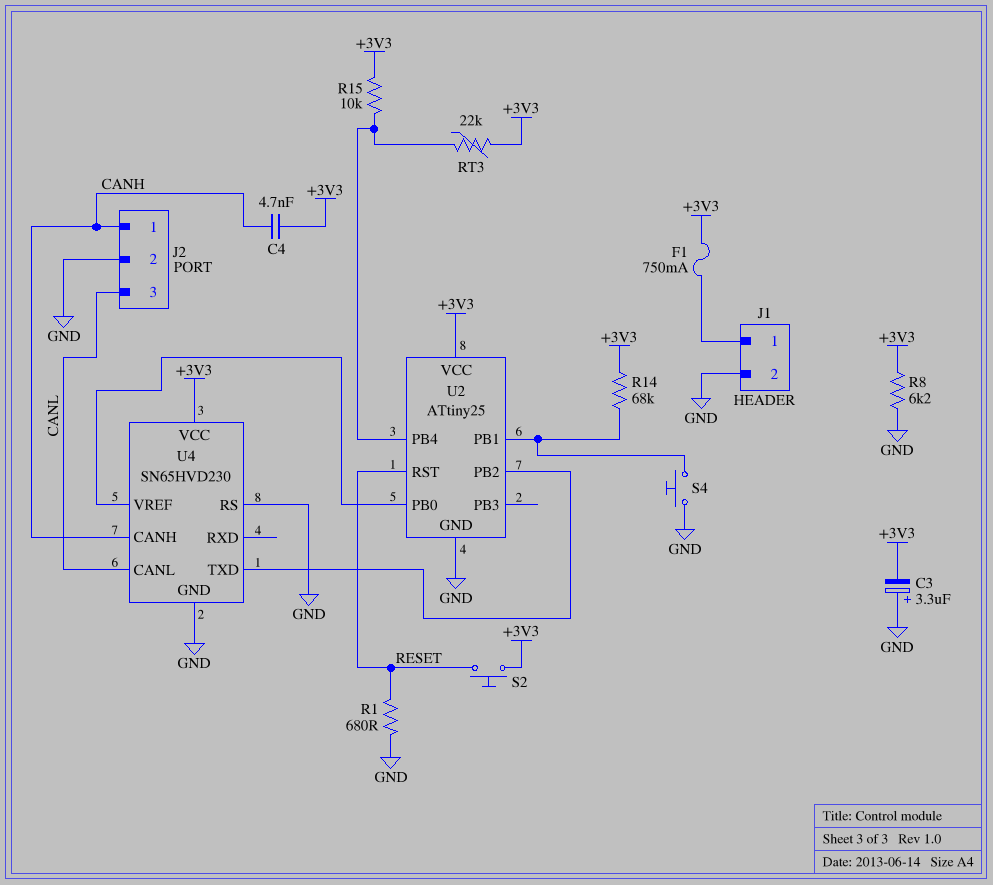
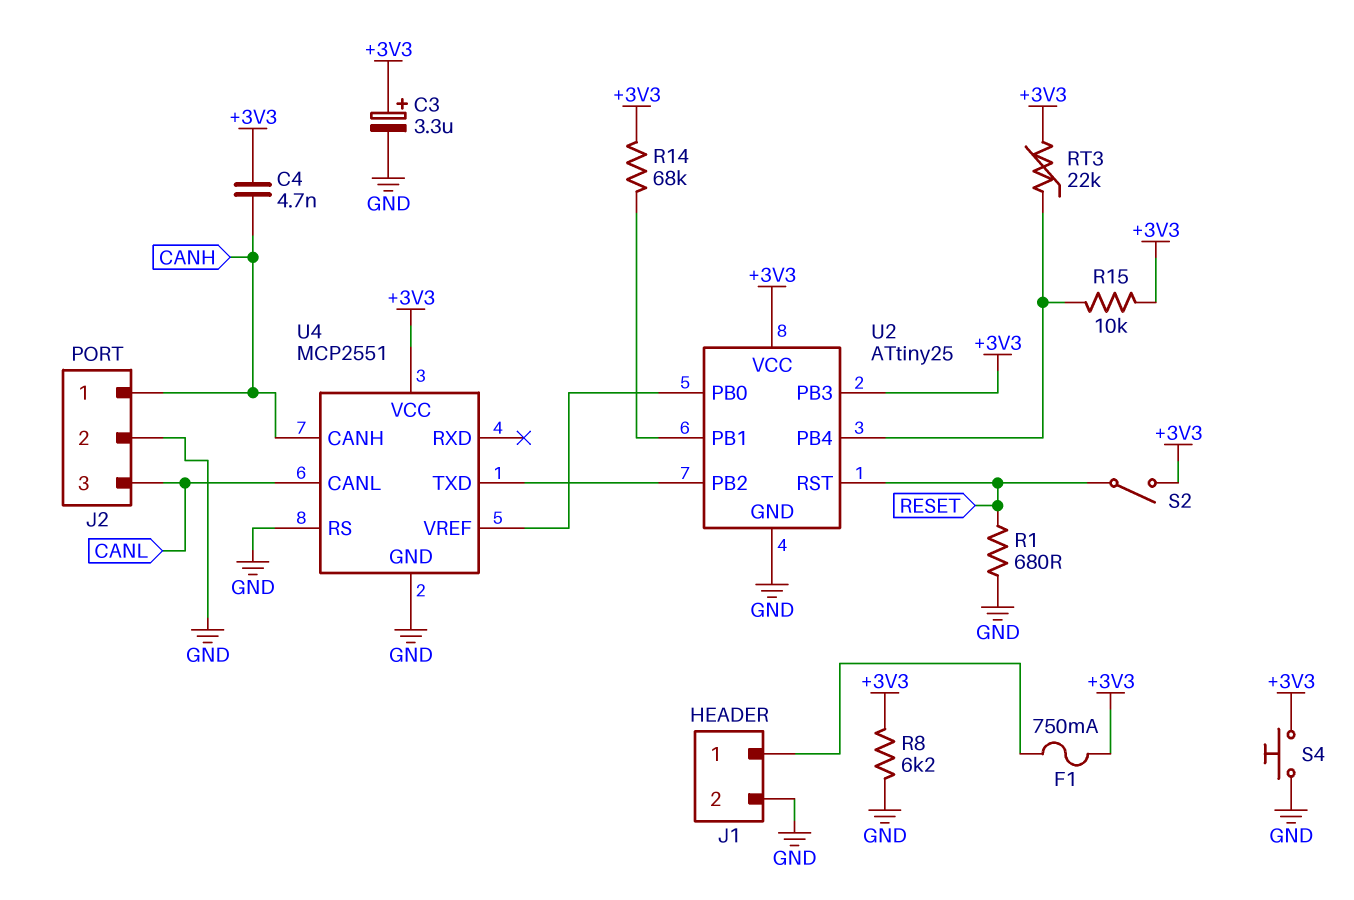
C3: 3.3uF (plus GND, minus +3V3) -> 3.3uF (plus +3V3, minus GND)
S2: button (+3V3, RESET) -> switch (+3V3, RESET)
S4: button (GND, U2/PB1) -> button (+3V3, GND)
U2 pin PB3: none -> +3V3
U4: SN65HVD230 -> MCP2551

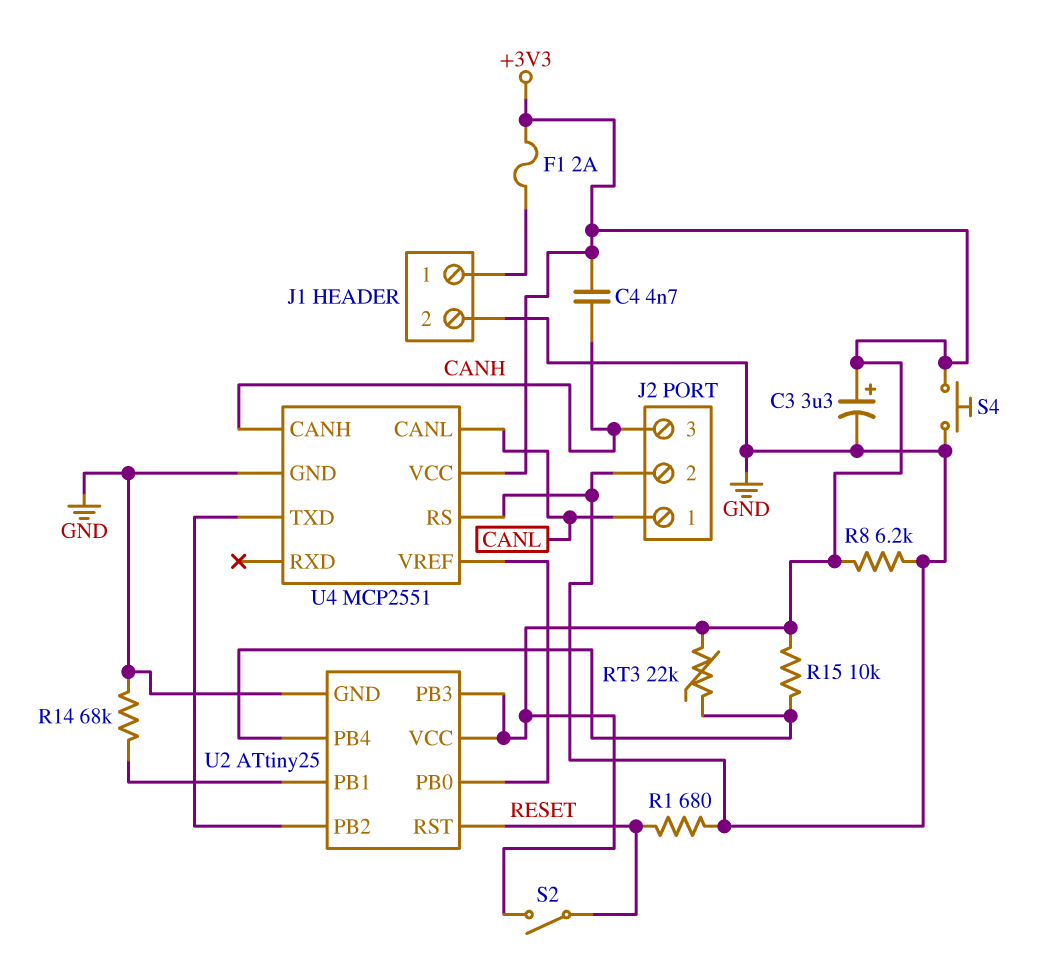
F1: 750mA (+3V3, J1/1) -> 2A (+3V3, J1/1)
J2 pin 1: CANH -> CANL
J2 pin 3: CANL -> CANH
R14: 68k (+3V3, U2/PB1) -> 68k (GND, U2/PB1)

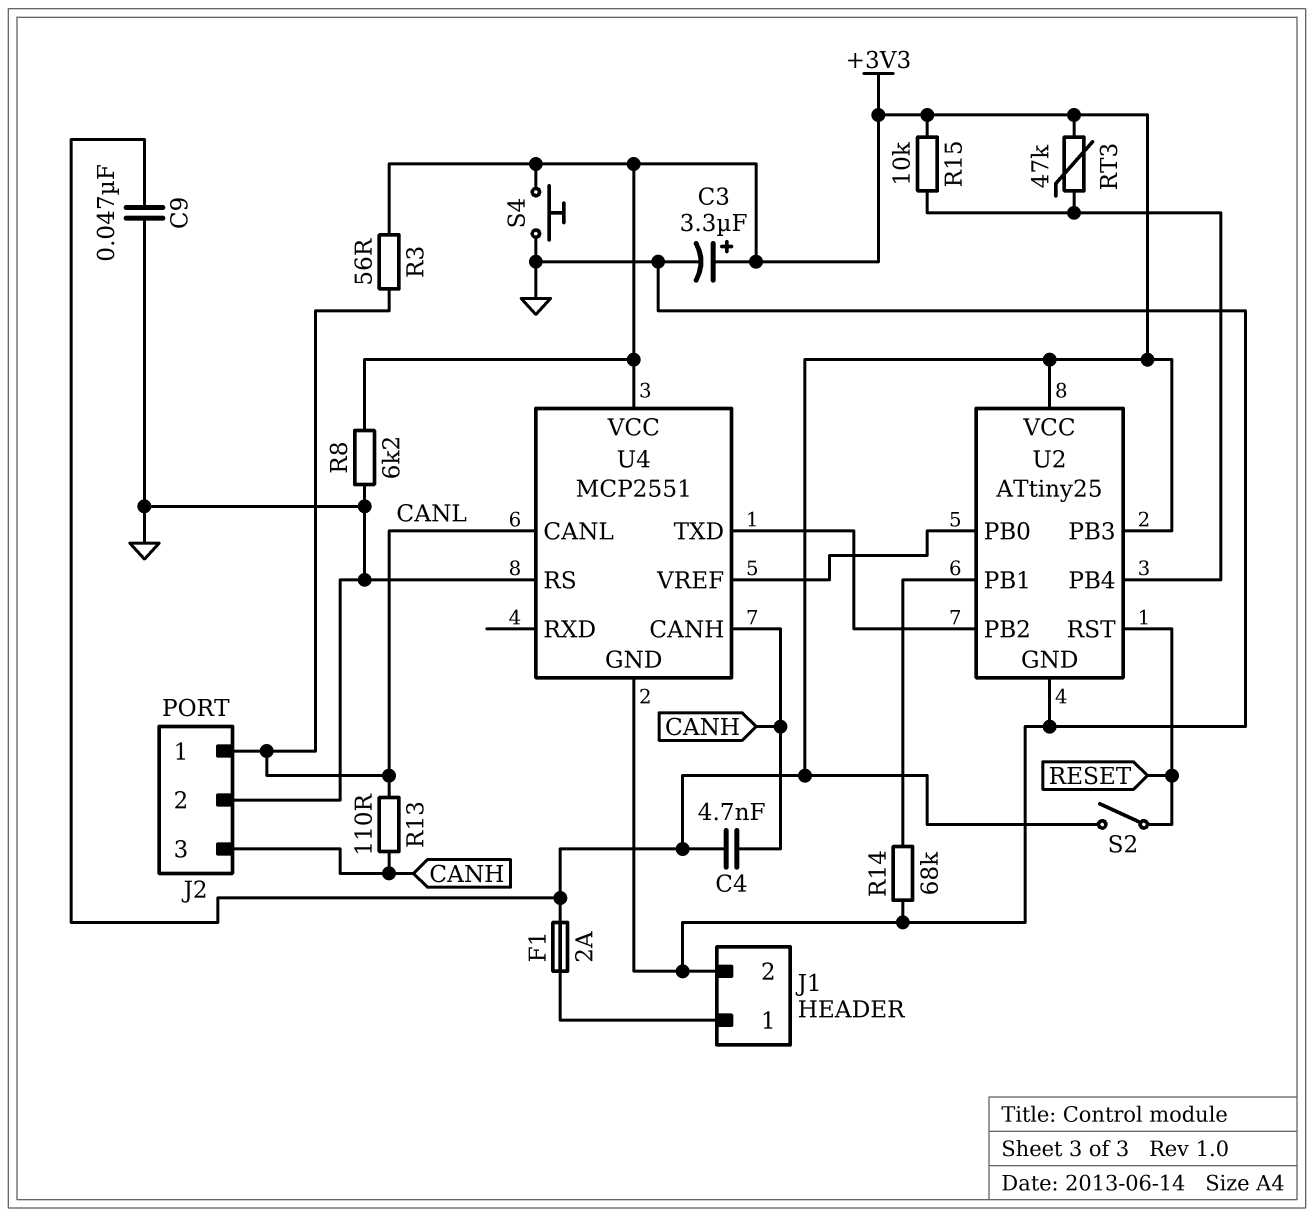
C9: none -> 47nF (+3V3, GND)
R1: 680 (GND, RESET) -> none
R3: none -> 56 (+3V3, CANL)
R13: none -> 110 (CANH, CANL)
RT3: 22k (+3V3, U2/PB4) -> 47k (+3V3, U2/PB4)

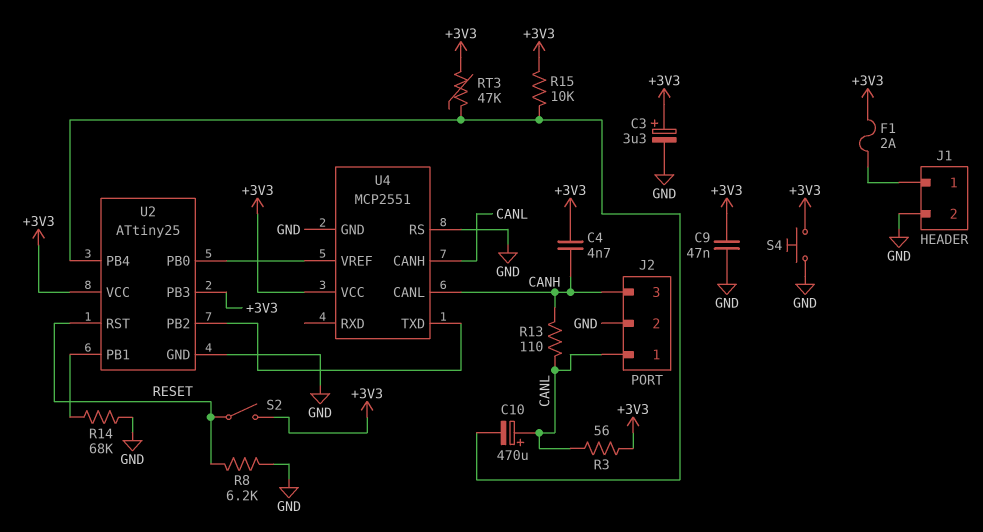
C10: none -> 470uF (plus CANL, minus U2/PB4)
R8: 6.2k (+3V3, GND) -> 6.2k (GND, RESET)
U4 pin CANH: CANH -> CANL
U4 pin CANL: CANL -> CANH

